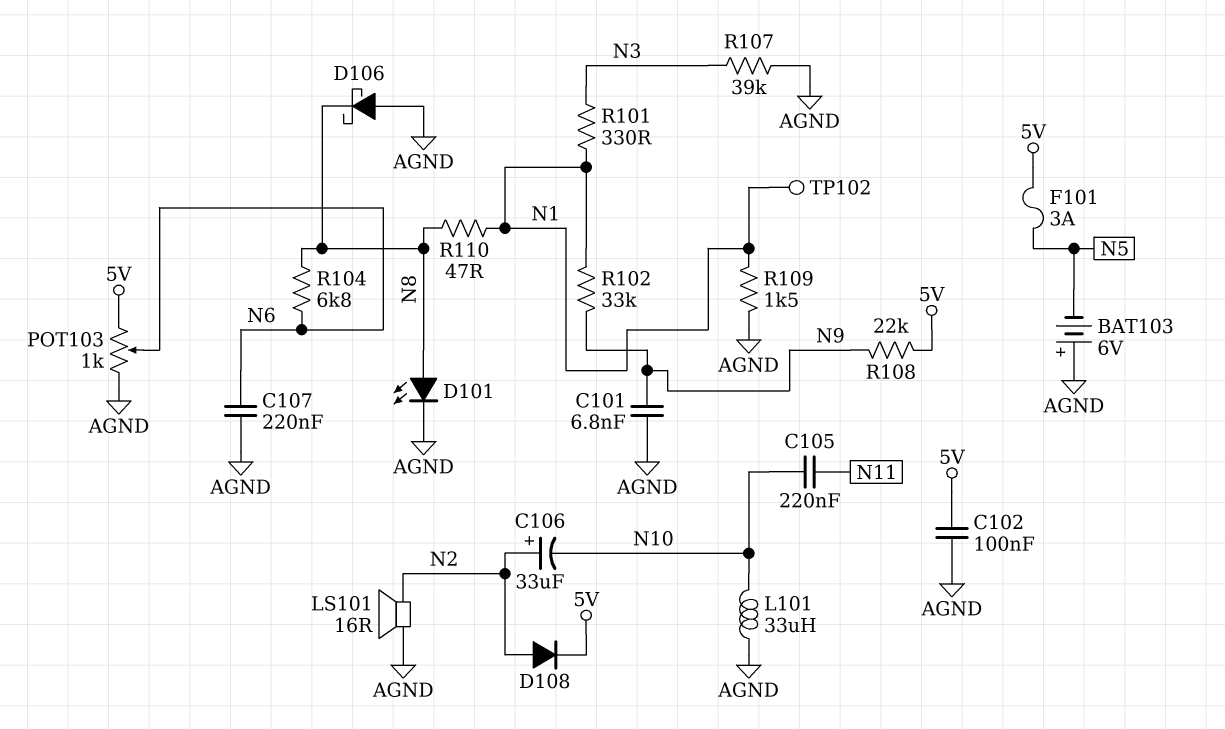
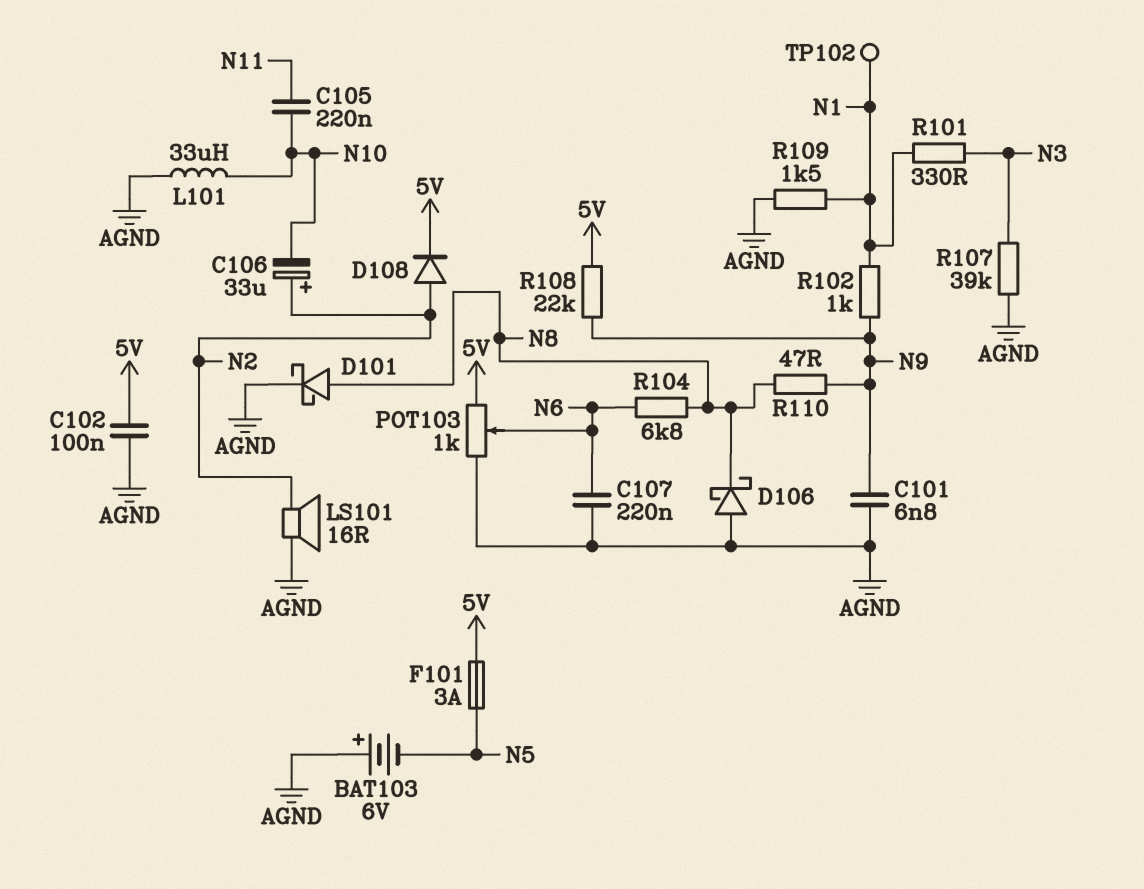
D101: LED (A N8, K AGND) -> schottky (A N8, K AGND)
R102: 33k (N1, N9) -> 1k (N1, N9)
R110: 47 (N1, N8) -> 47 (N8, N9)

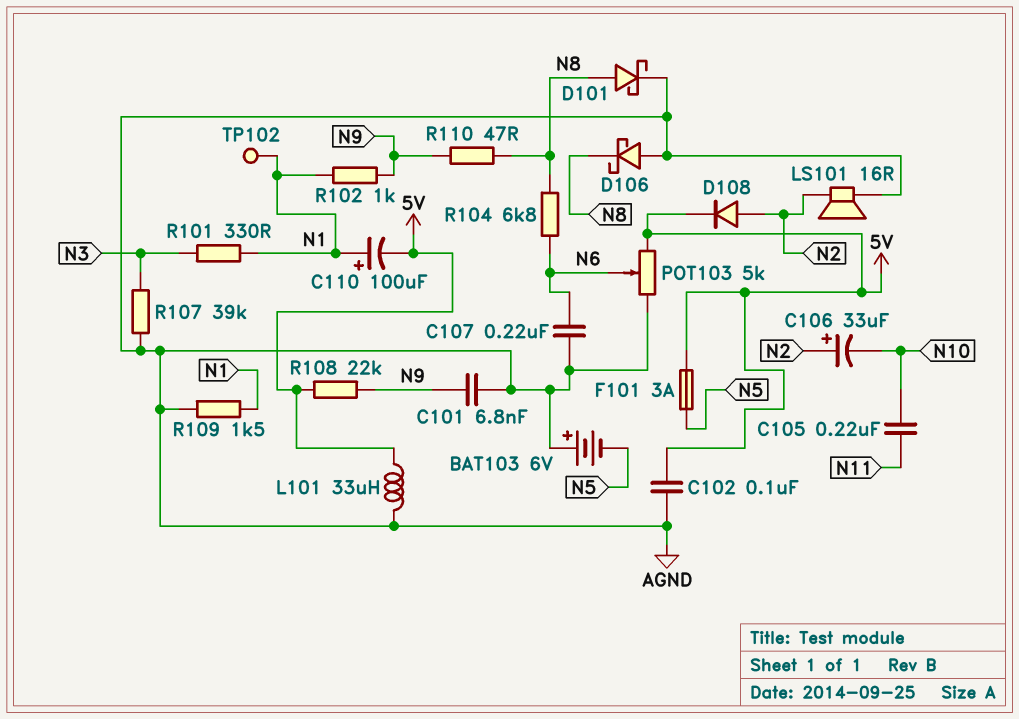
C110: none -> 100uF (plus N1, minus 5V)
L101: 33uH (AGND, N10) -> 33uH (5V, AGND)
POT103: 1k (5V, AGND, wiper N6) -> 5k (5V, AGND, wiper N6)

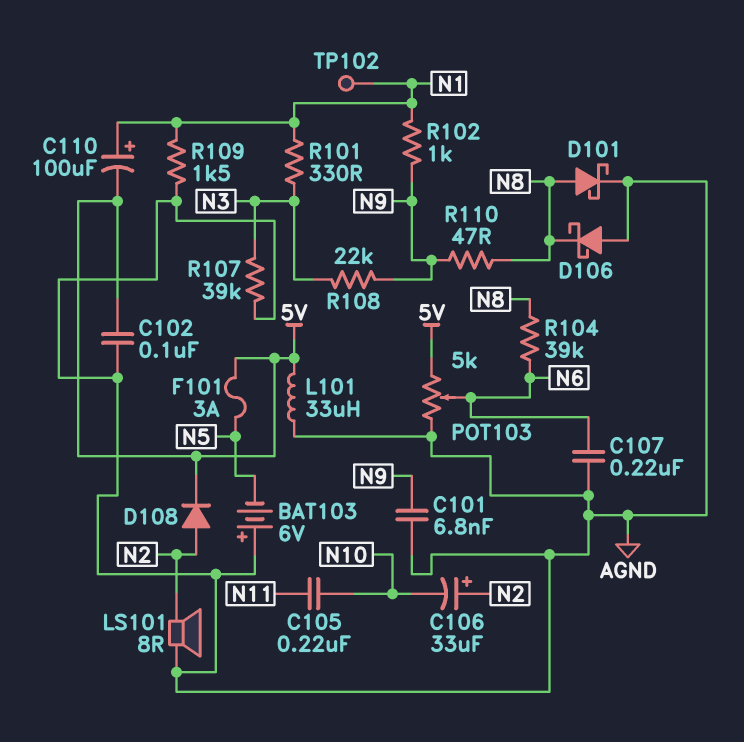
LS101: speaker 16R (AGND, N2) -> speaker 8R (AGND, N2)
R104: 6.8k (N6, N8) -> 39k (N6, N8)
R108: 22k (5V, N9) -> 22k (N3, N9)

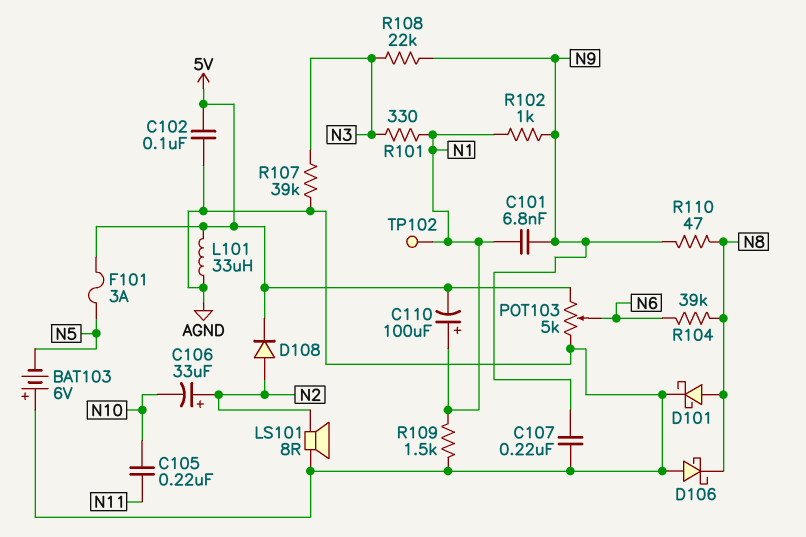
C101: 6.8nF (AGND, N9) -> 6.8nF (N1, N9)
C107: 220nF (AGND, N6) -> 220nF (AGND, N9)

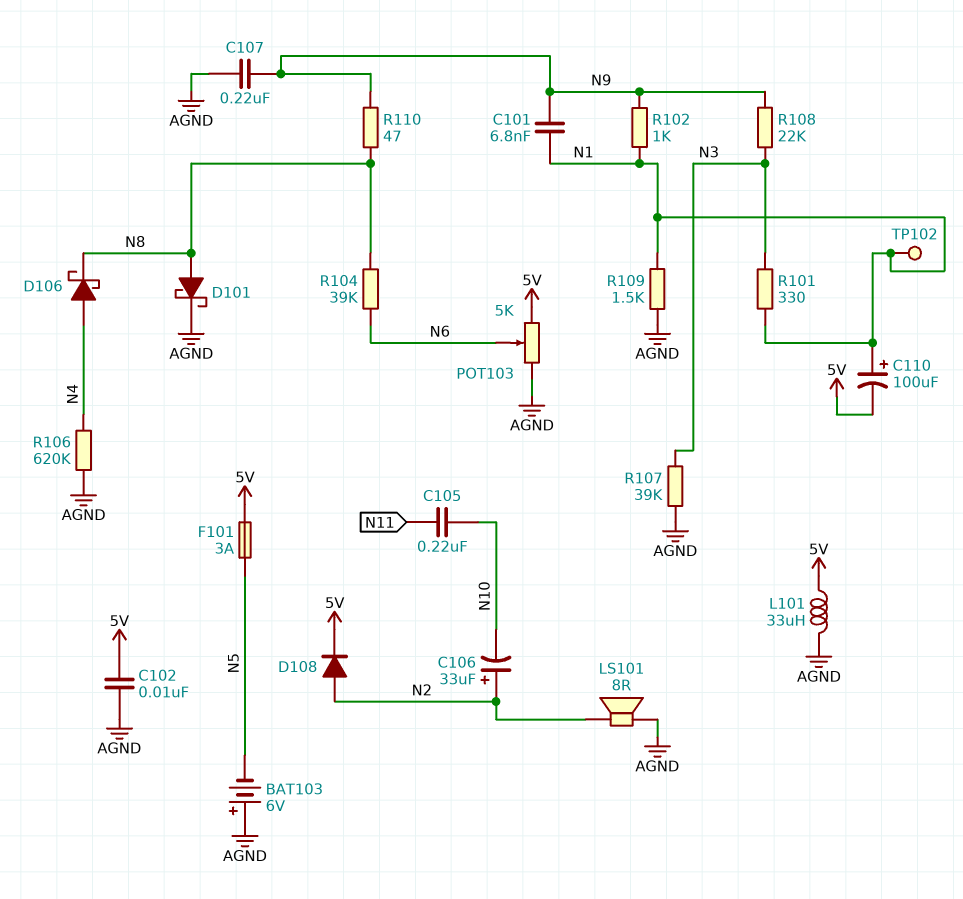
C102: 100nF (5V, AGND) -> 10nF (5V, AGND)
D106: schottky (A AGND, K N8) -> schottky (A N4, K N8)
R106: none -> 620k (AGND, N4)

